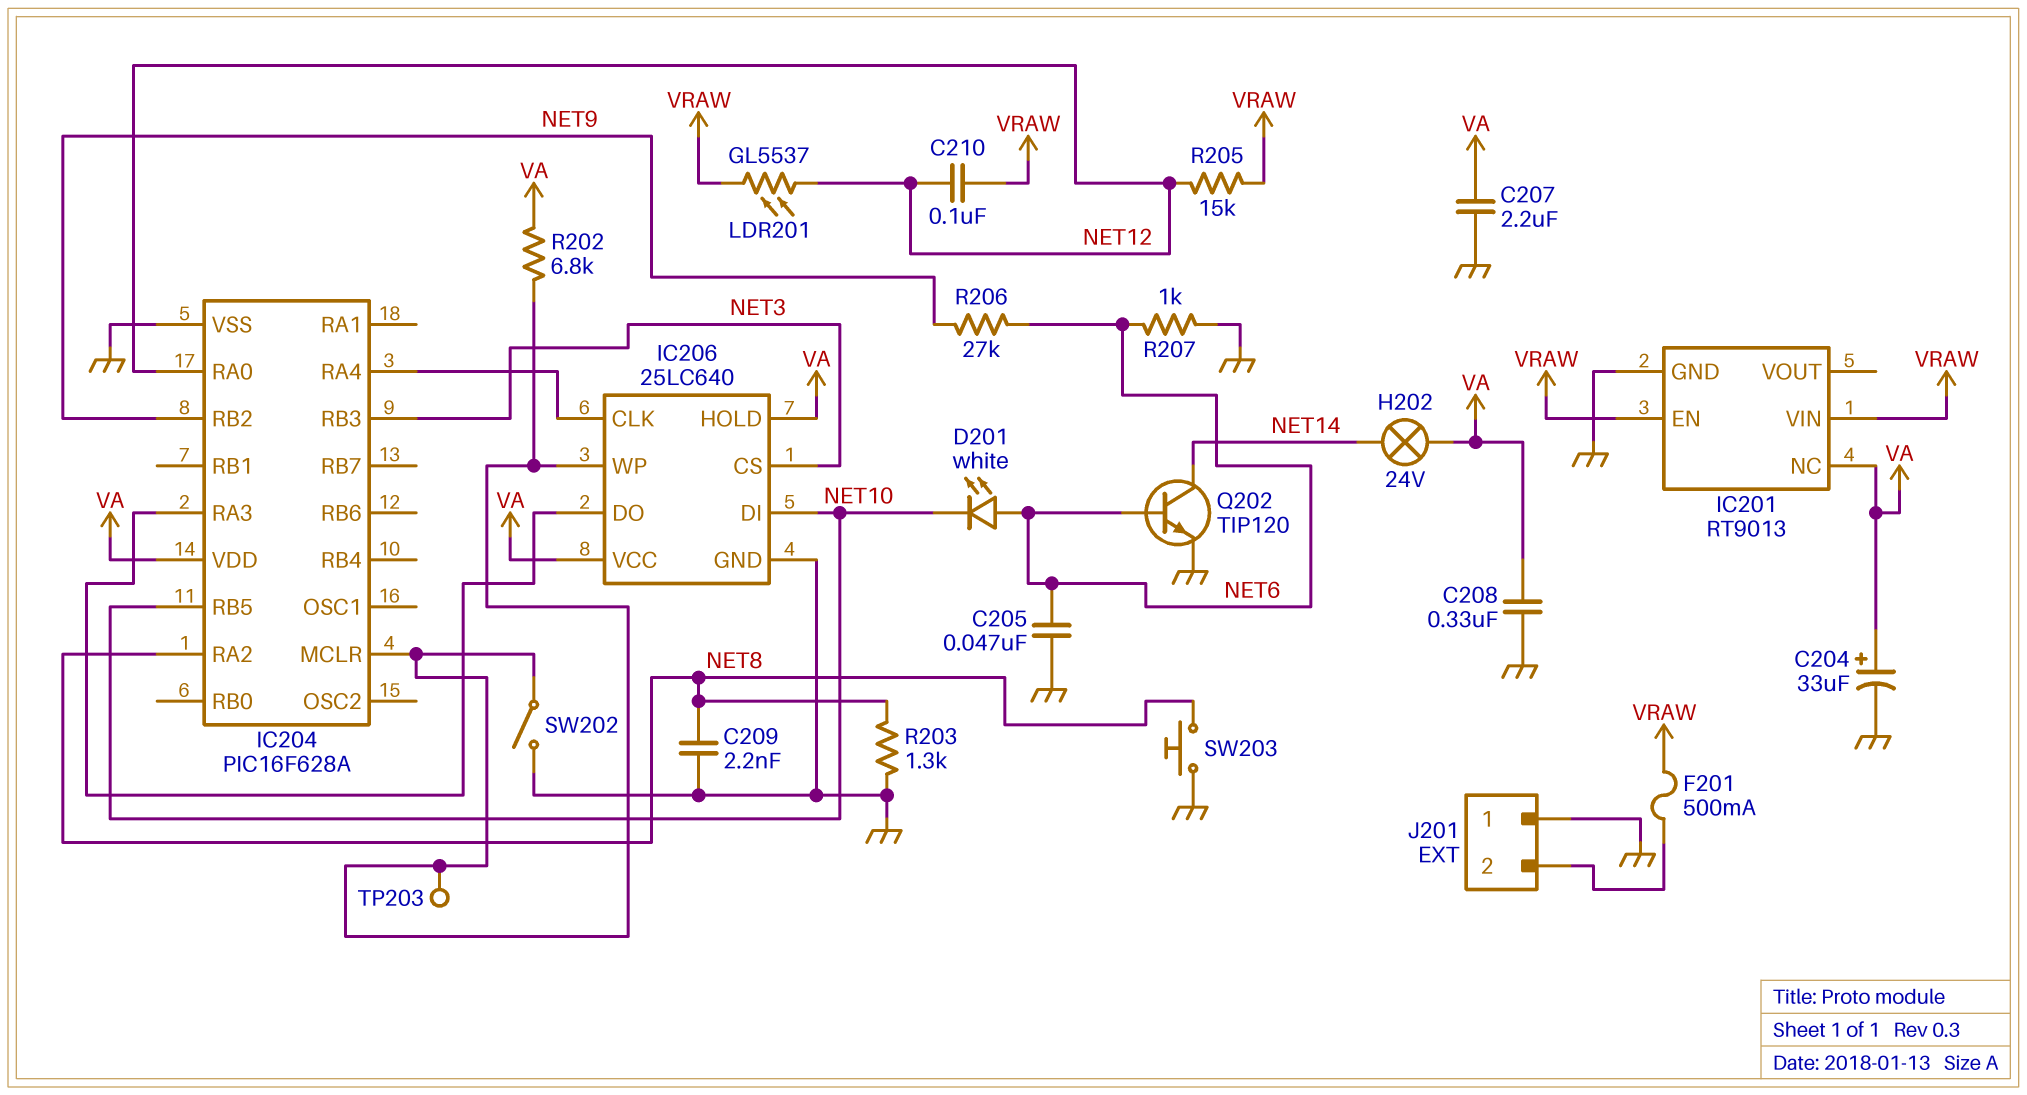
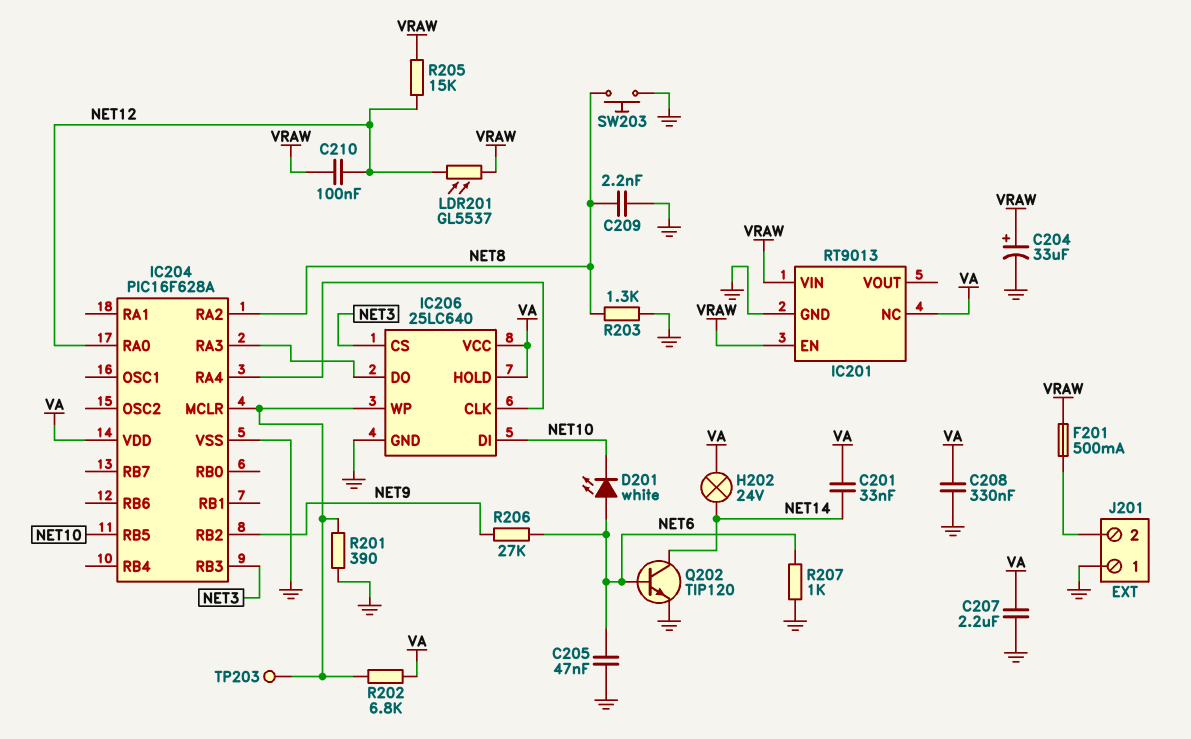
C201: none -> 33nF (NET14, VA)
C204: 33uF (plus VA, minus GND) -> 33uF (plus VRAW, minus GND)
R201: none -> 390 (GND, IC204/MCLR)
SW202: switch (GND, IC204/MCLR) -> none

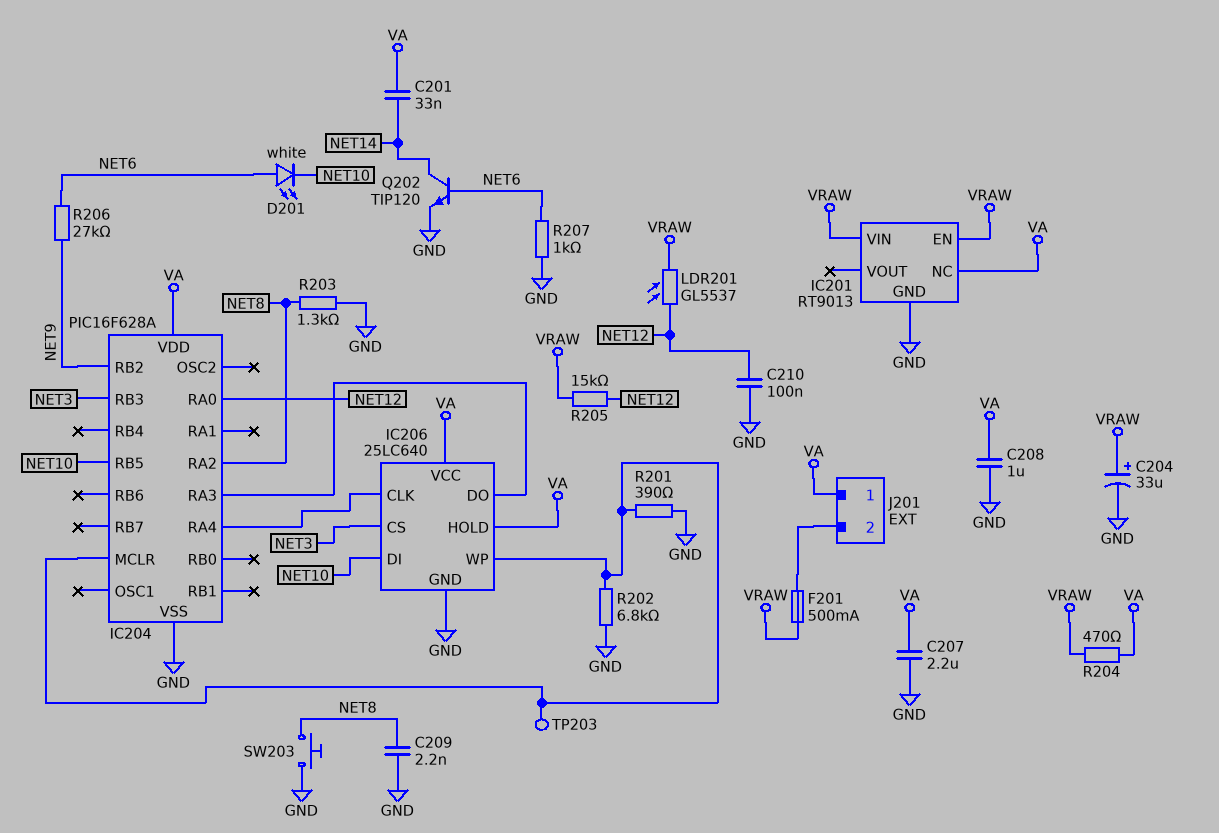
C205: 47nF (GND, NET6) -> none
C208: 330nF (GND, VA) -> 1uF (GND, VA)
C210: 100nF (NET12, VRAW) -> 100nF (GND, NET12)
H202: lamp 24V (NET14, VA) -> none
J201 pin 1: GND -> VA
R202: 6.8k (IC204/MCLR, VA) -> 6.8k (GND, IC204/MCLR)
R204: none -> 470 (VA, VRAW)

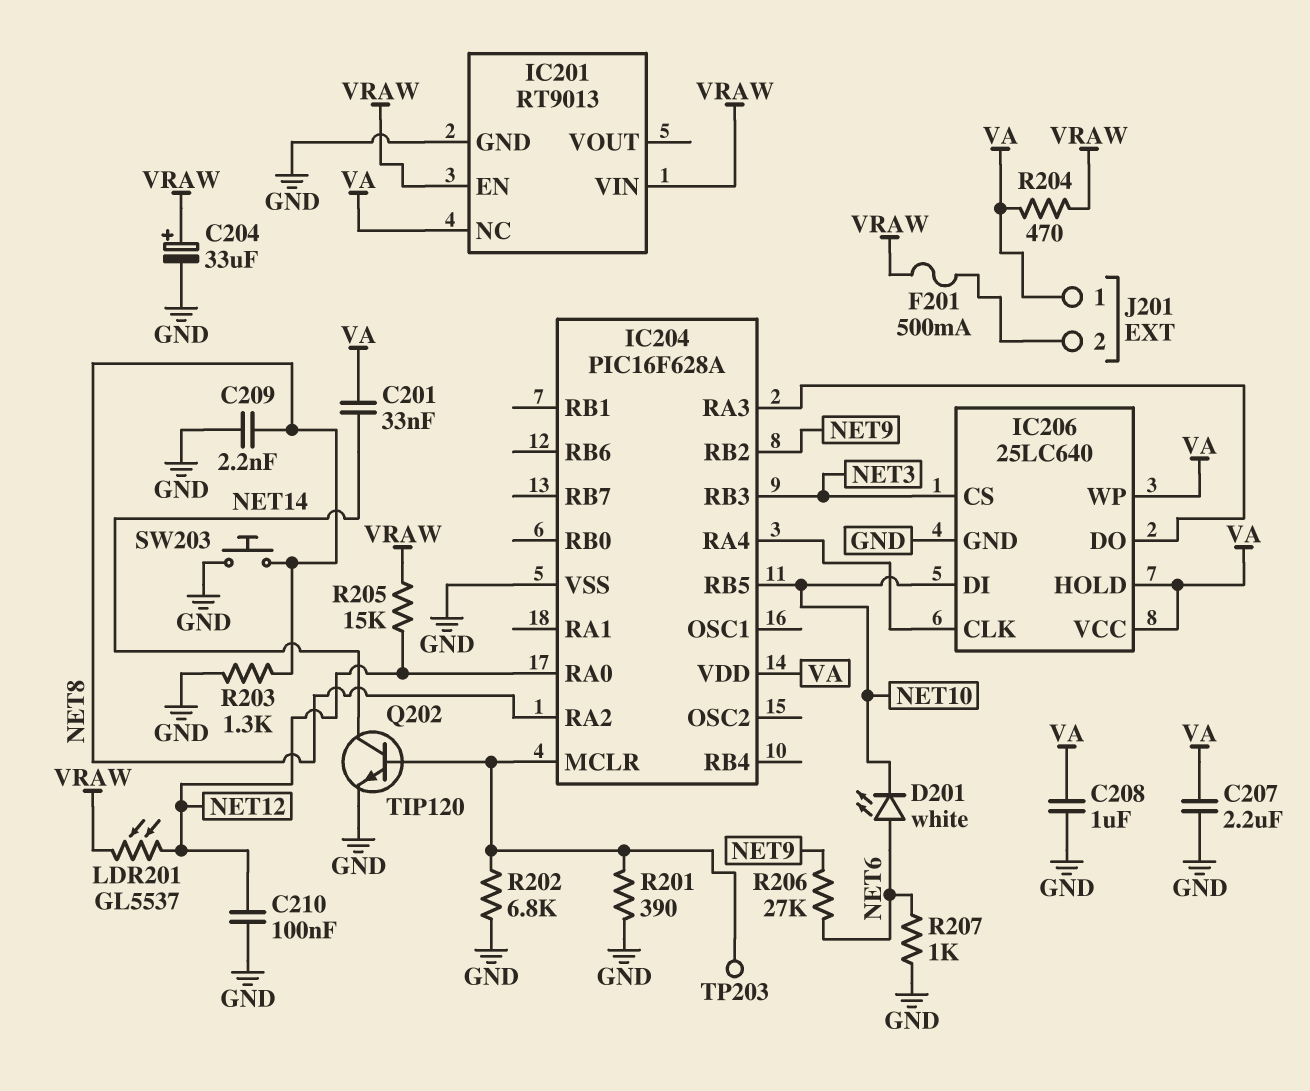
IC206 pin WP: IC204/MCLR -> VA
Q202: NPN TIP120 (B NET6, C NET14, E GND) -> NPN TIP120 (B IC204/MCLR, C NET14, E GND)

